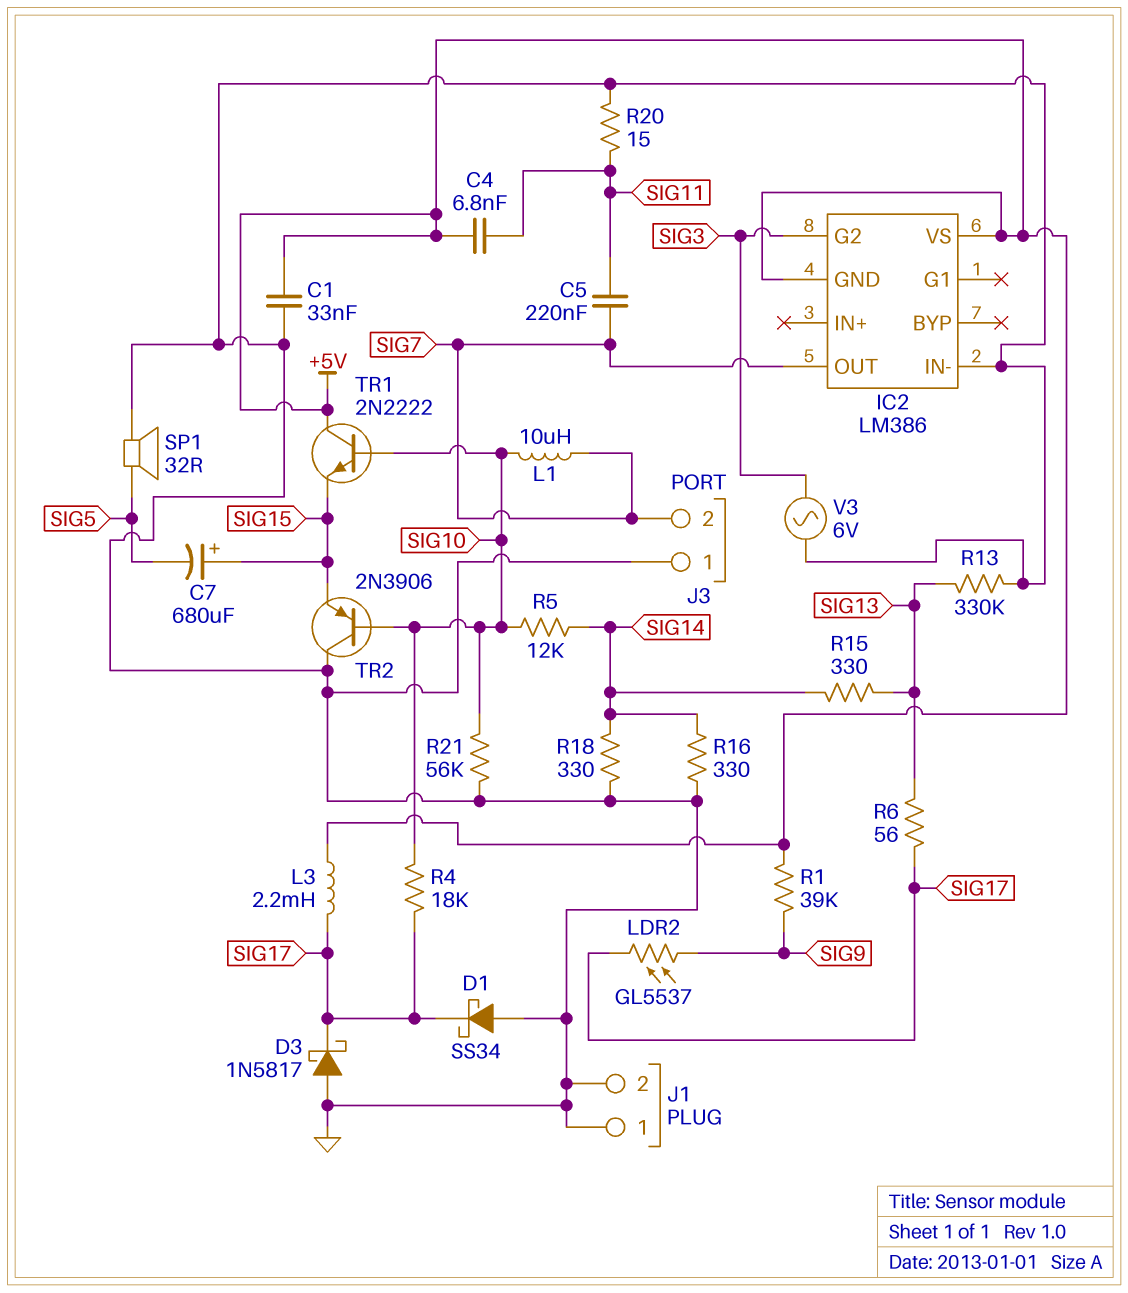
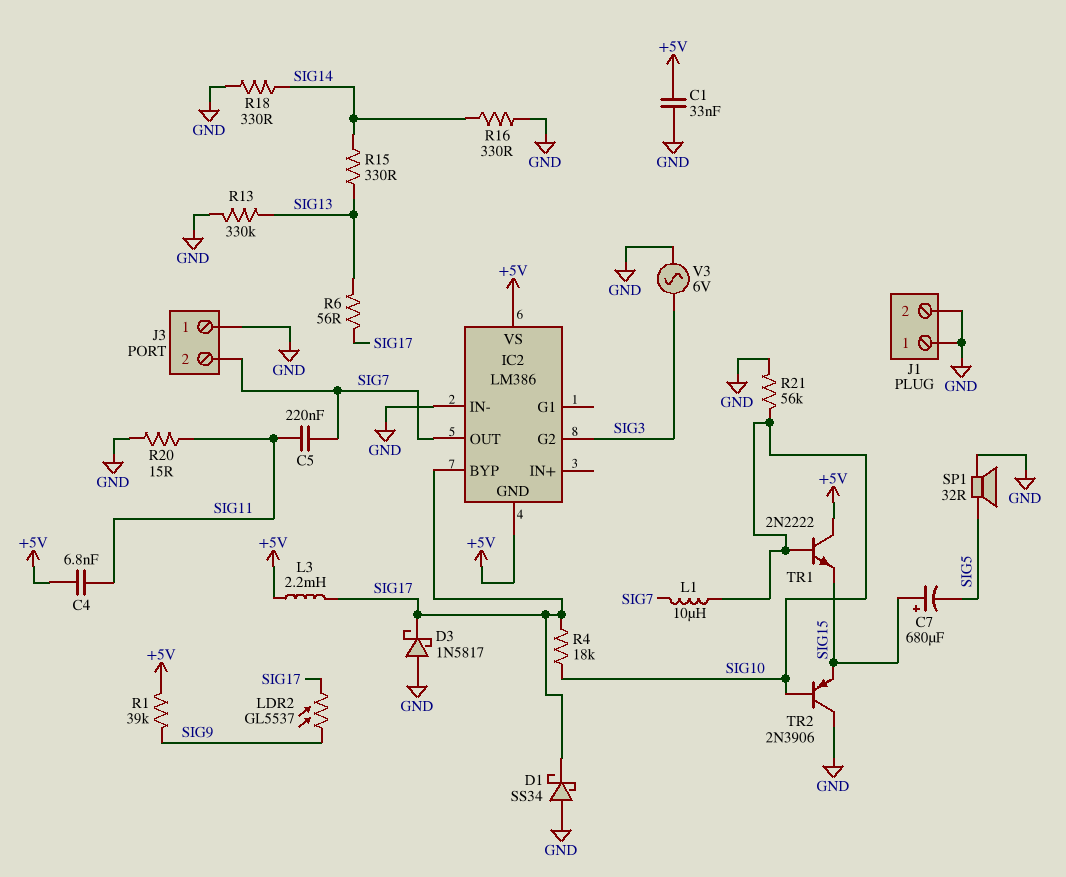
IC2 pin BYP: none -> SIG17
R5: 12k (SIG10, SIG14) -> none

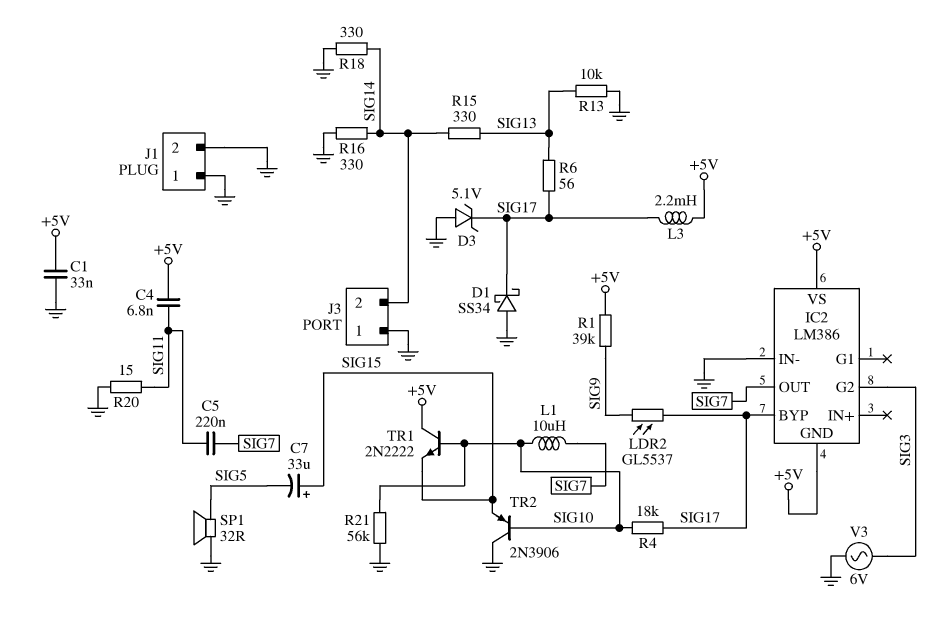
C7: 680uF (plus SIG15, minus SIG5) -> 33uF (plus SIG15, minus SIG5)
D3: schottky 1N5817 (A GND, K SIG17) -> zener 5.1V (A GND, K SIG17)
J3 pin 2: SIG7 -> SIG14
R13: 330k (GND, SIG13) -> 10k (GND, SIG13)

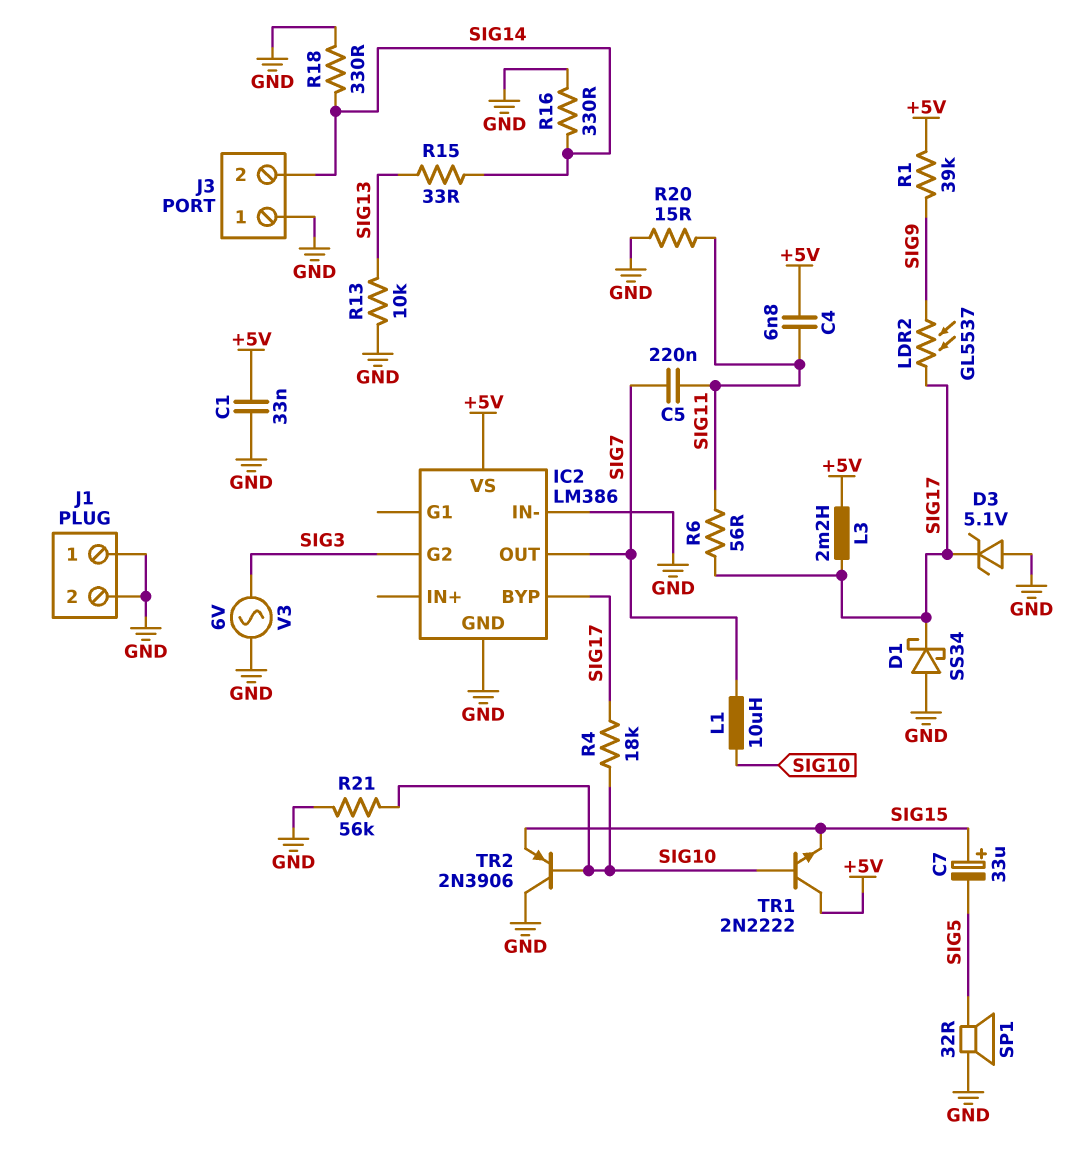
IC2 pin GND: +5V -> GND
R6: 56 (SIG13, SIG17) -> 56 (SIG11, SIG17)
R15: 330 (SIG13, SIG14) -> 33 (SIG13, SIG14)

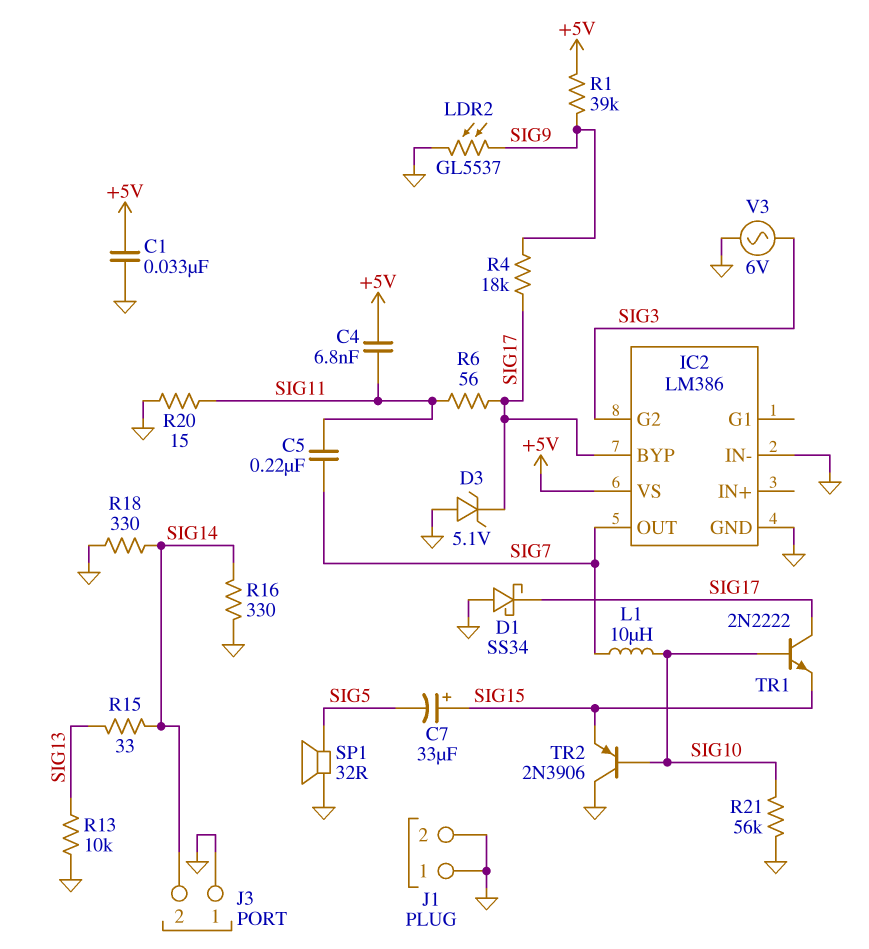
L3: 2.2mH (+5V, SIG17) -> none
LDR2: GL5537 (SIG9, SIG17) -> GL5537 (GND, SIG9)
R4: 18k (SIG10, SIG17) -> 18k (SIG9, SIG17)
TR1: NPN 2N2222 (B SIG10, C +5V, E SIG15) -> NPN 2N2222 (B SIG10, C SIG17, E SIG15)

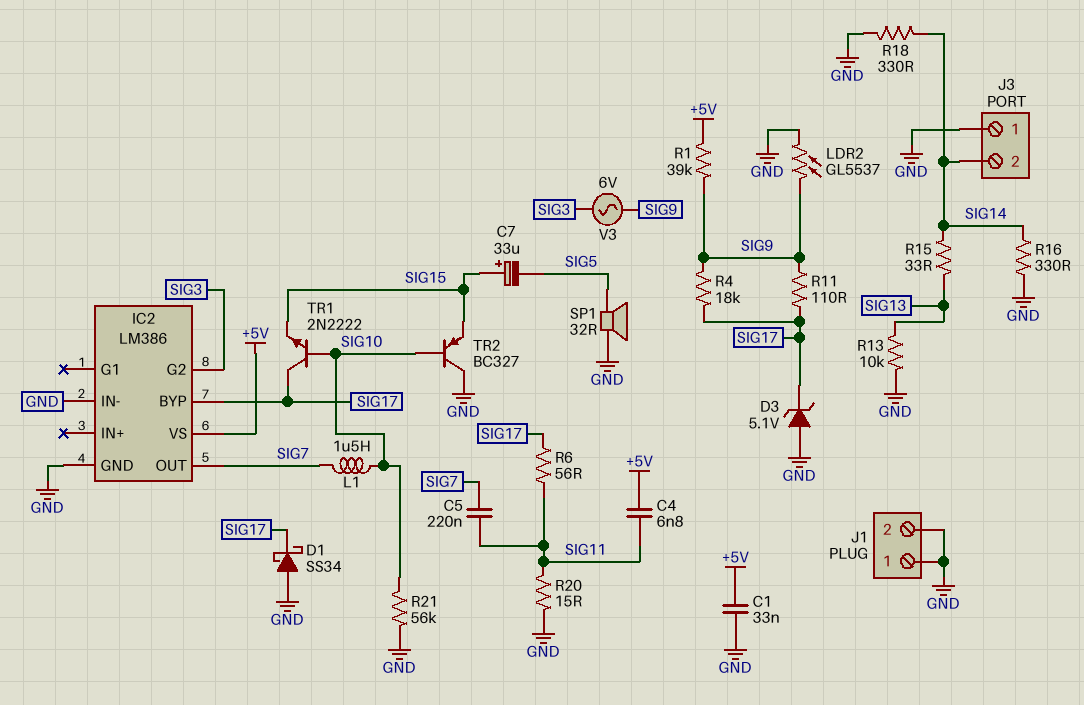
L1: 10uH (SIG7, SIG10) -> 1.5uH (SIG7, SIG10)
R11: none -> 110 (SIG9, SIG17)
TR2: PNP 2N3906 (B SIG10, C GND, E SIG15) -> PNP BC327 (B SIG10, C GND, E SIG15)
V3: AC 6V (GND, SIG3) -> AC 6V (SIG3, SIG9)

